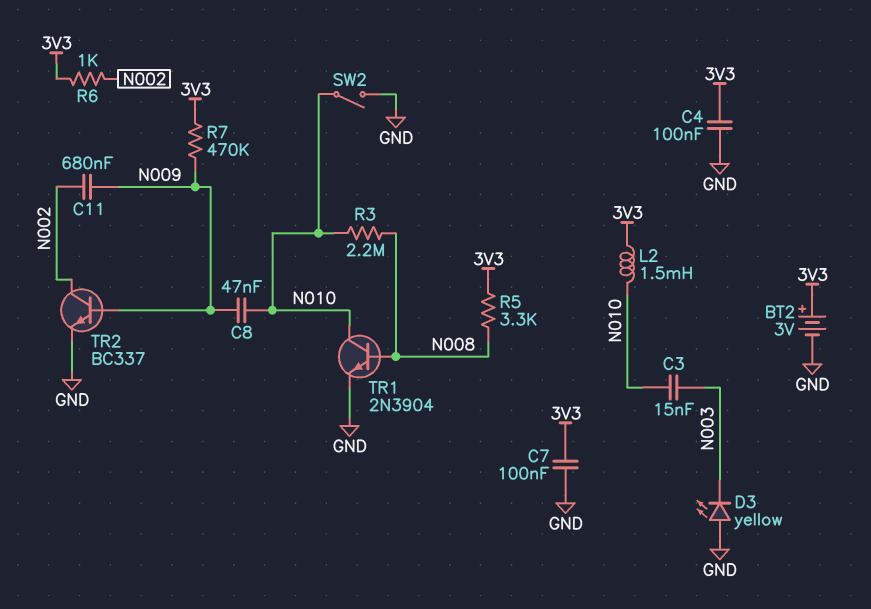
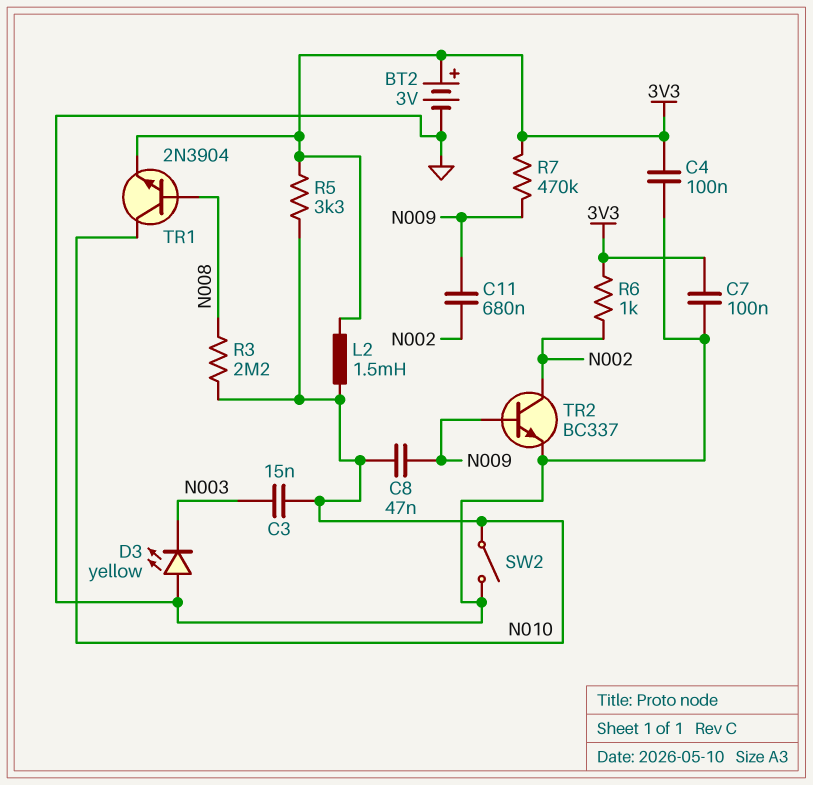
R5: 3.3k (3V3, N008) -> 3.3k (3V3, N010)
TR1: NPN 2N3904 (B N008, C N010, E GND) -> NPN 2N3904 (B N008, C N010, E 3V3)

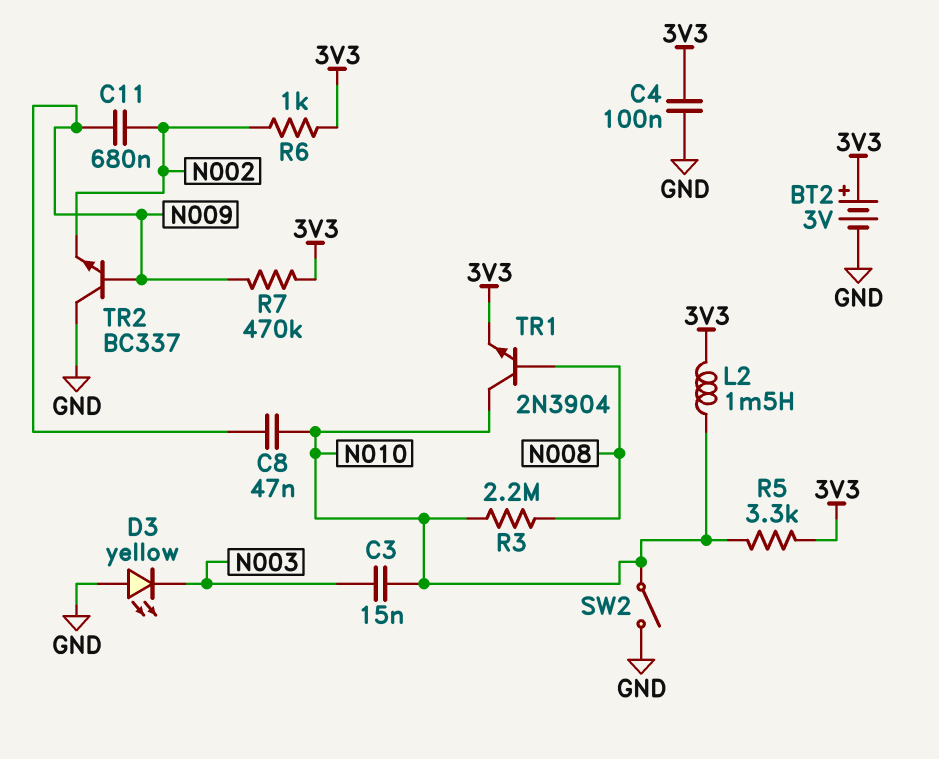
C7: 100nF (3V3, GND) -> none
TR2: NPN BC337 (B N009, C N002, E GND) -> NPN BC337 (B N009, C GND, E N002)

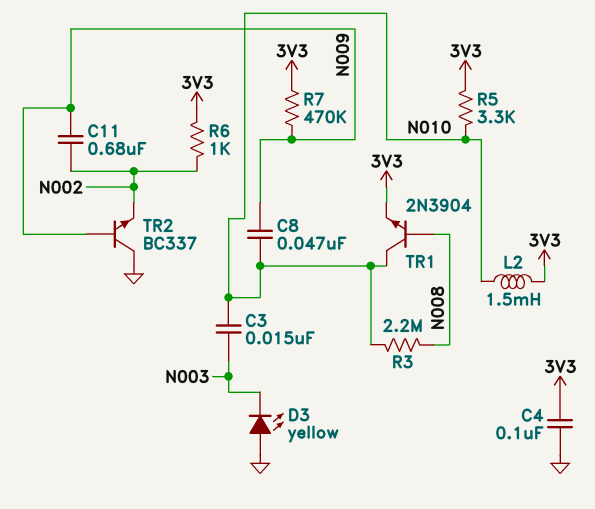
BT2: 3V (plus 3V3, minus GND) -> none
SW2: switch (GND, N010) -> none

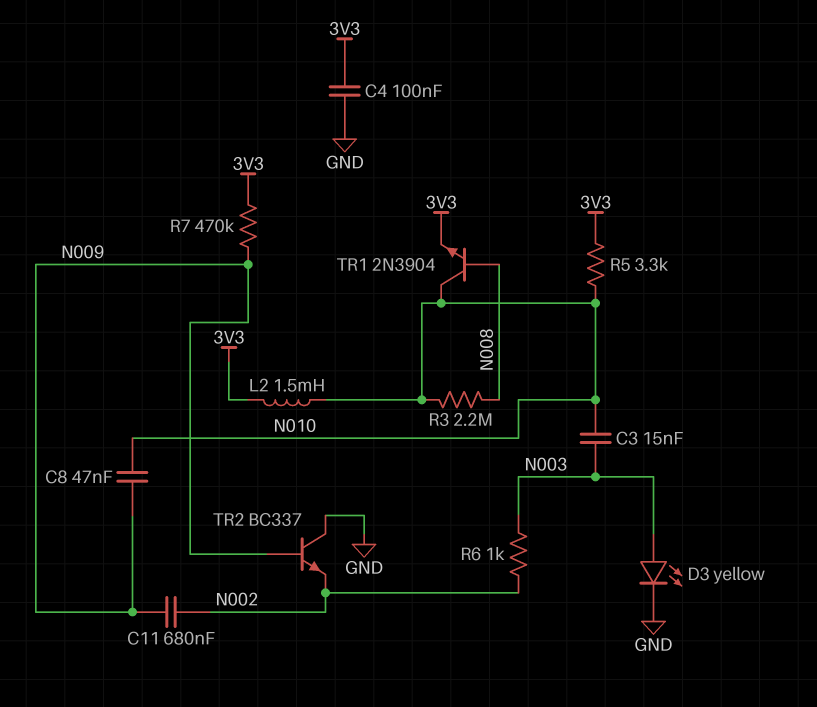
D3: LED yellow (A GND, K N003) -> LED yellow (A N003, K GND)
R6: 1k (3V3, N002) -> 1k (N002, N003)

